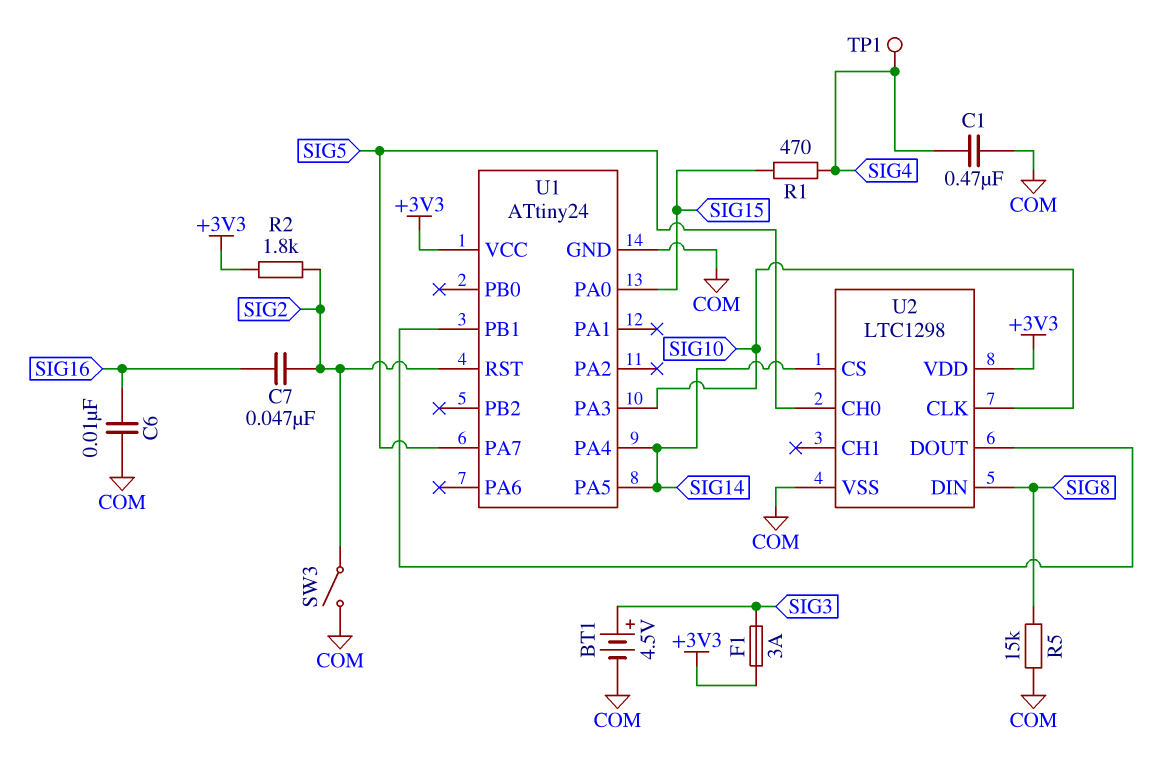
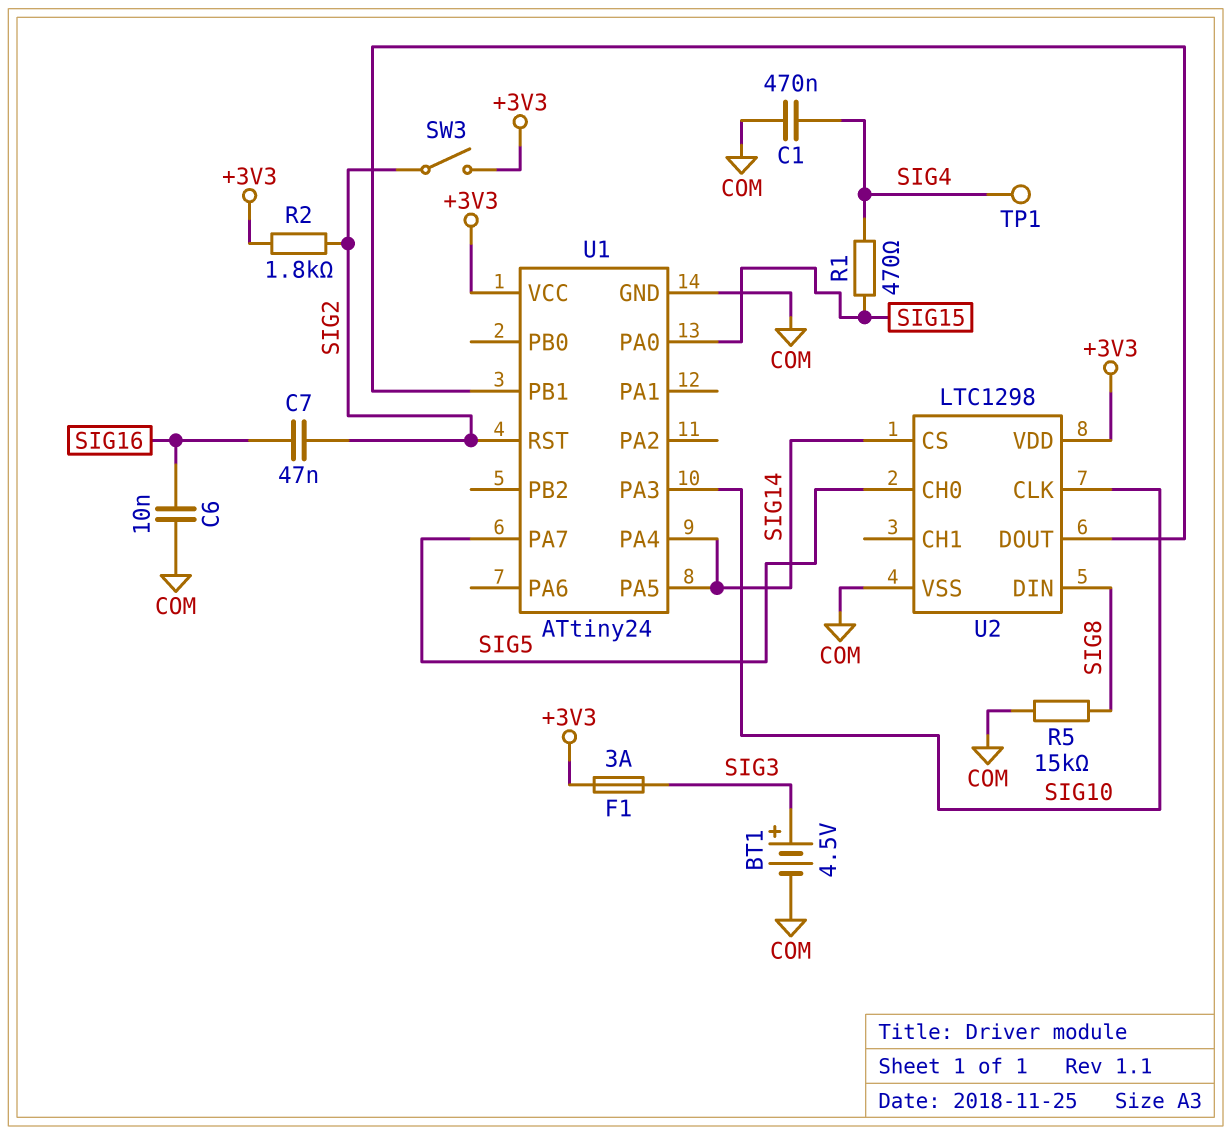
SW3: switch (COM, SIG2) -> switch (+3V3, SIG2)

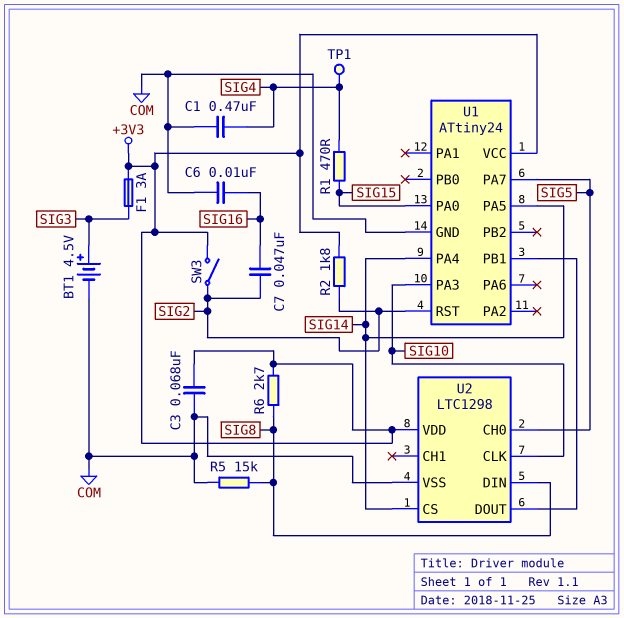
C3: none -> 68nF (+3V3, COM)
R6: none -> 2.7k (+3V3, SIG8)

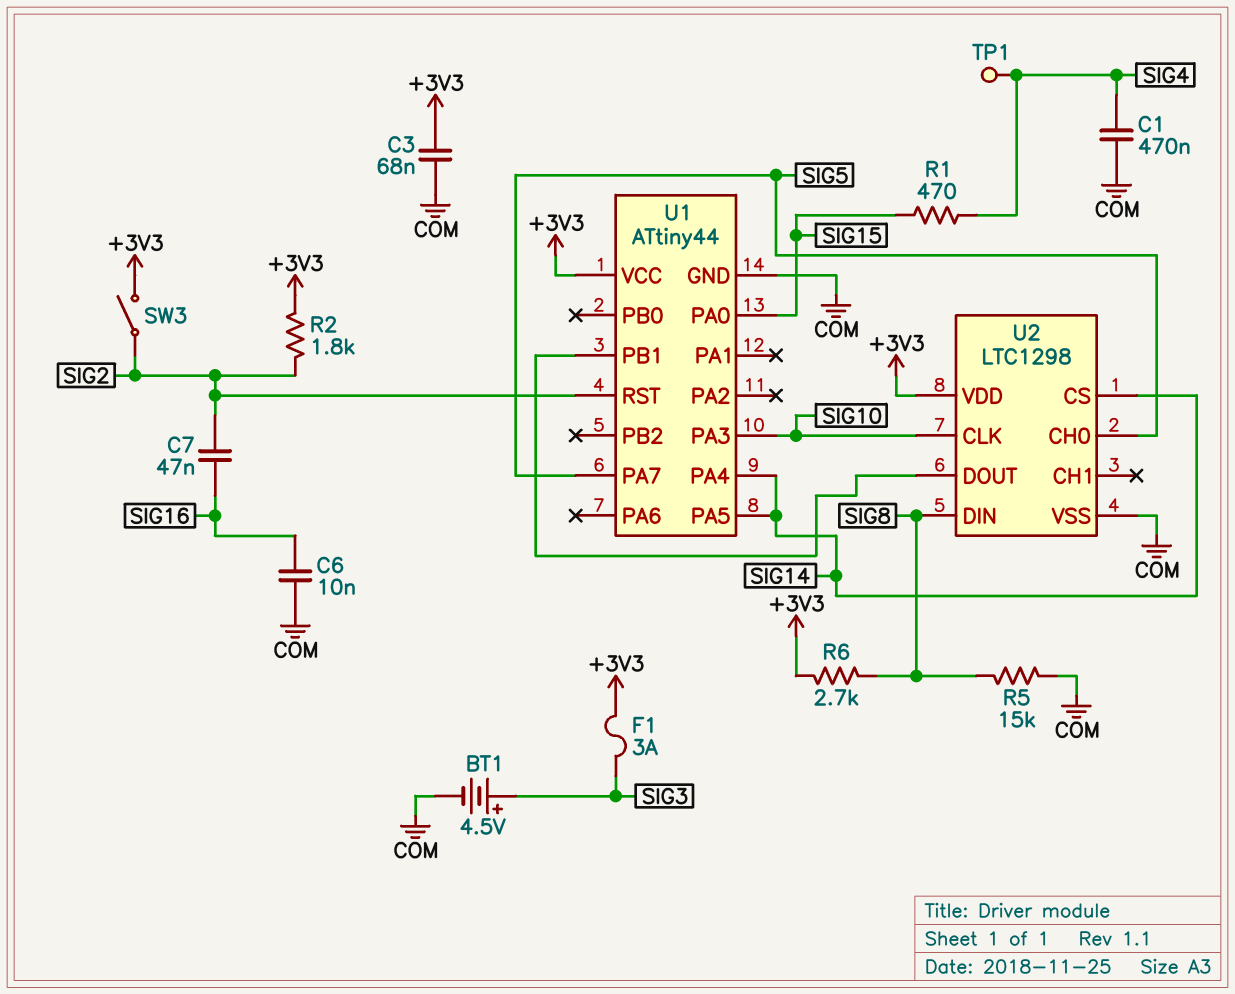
U1: ATtiny24 -> ATtiny44

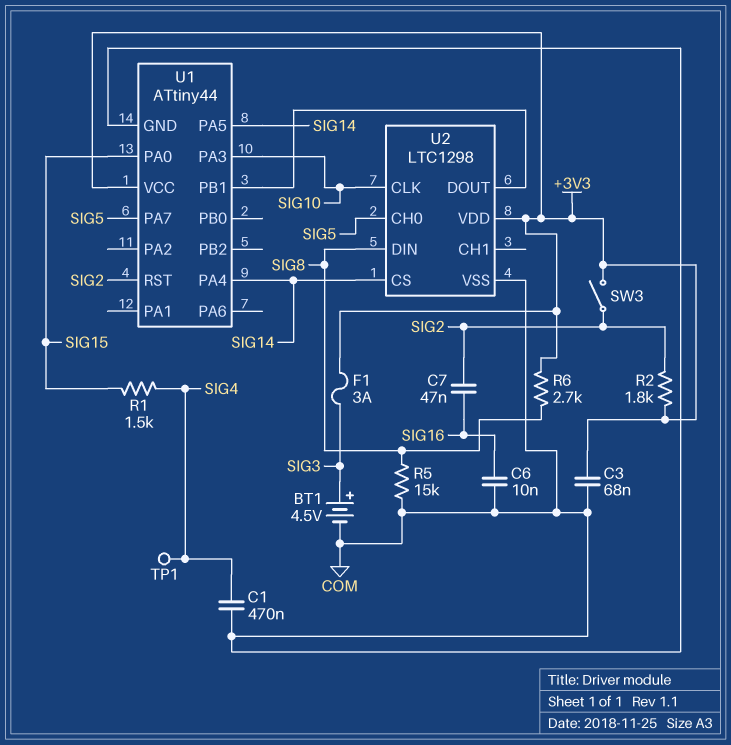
R1: 470 (SIG4, SIG15) -> 1.5k (SIG4, SIG15)

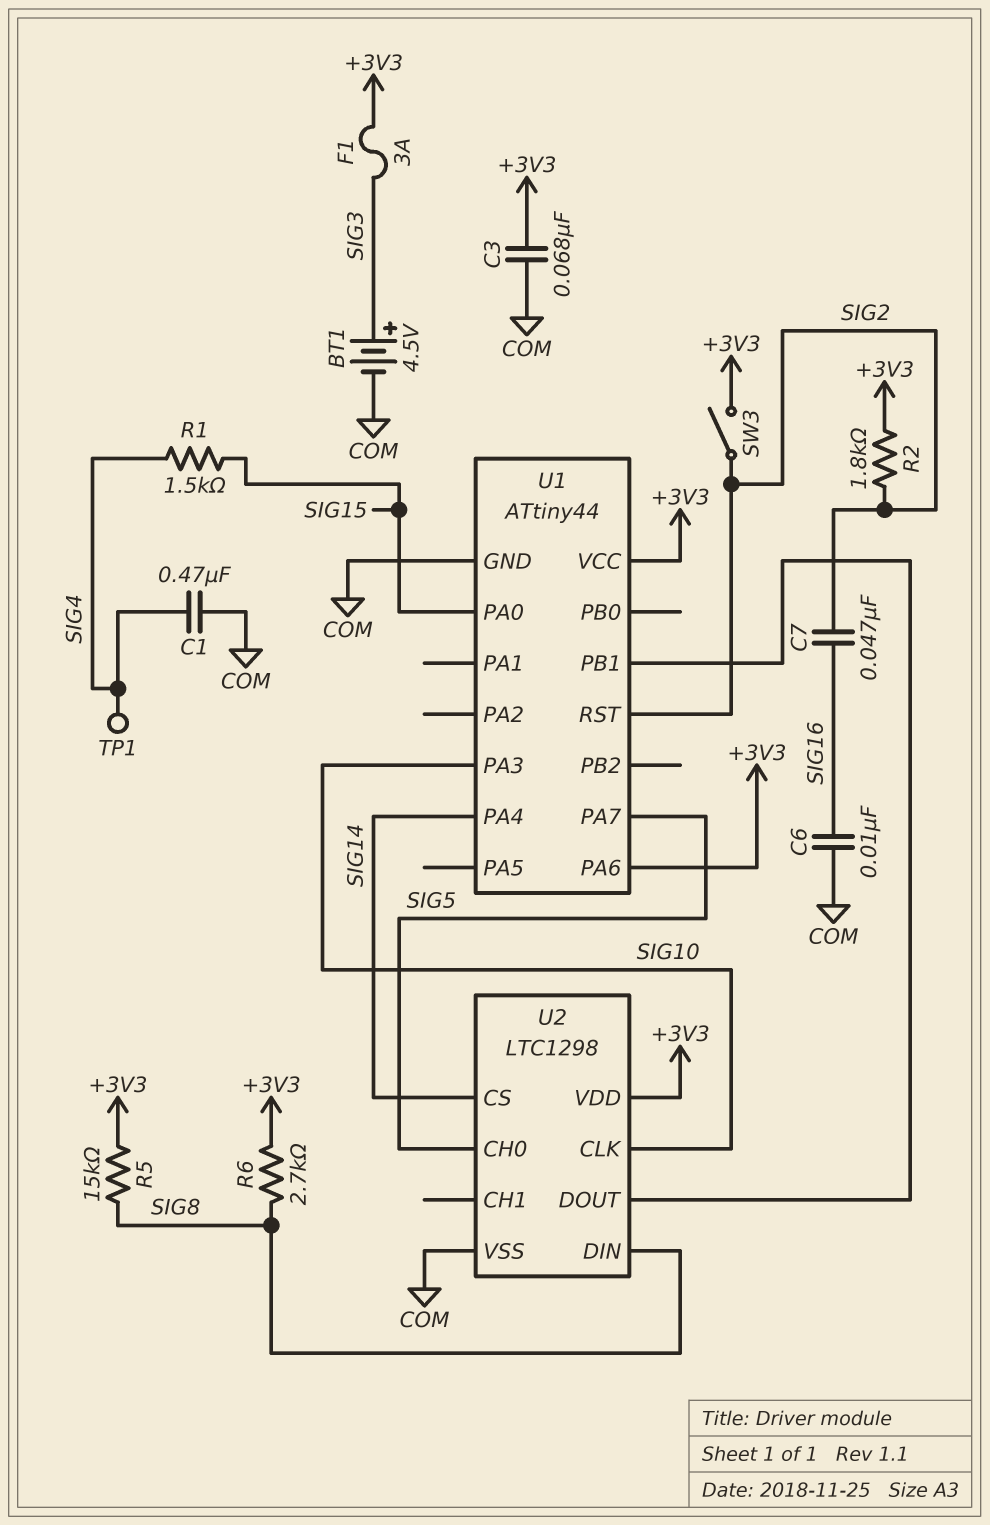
R5: 15k (COM, SIG8) -> 15k (+3V3, SIG8)
U1 pin PA5: SIG14 -> none
U1 pin PA6: none -> +3V3

